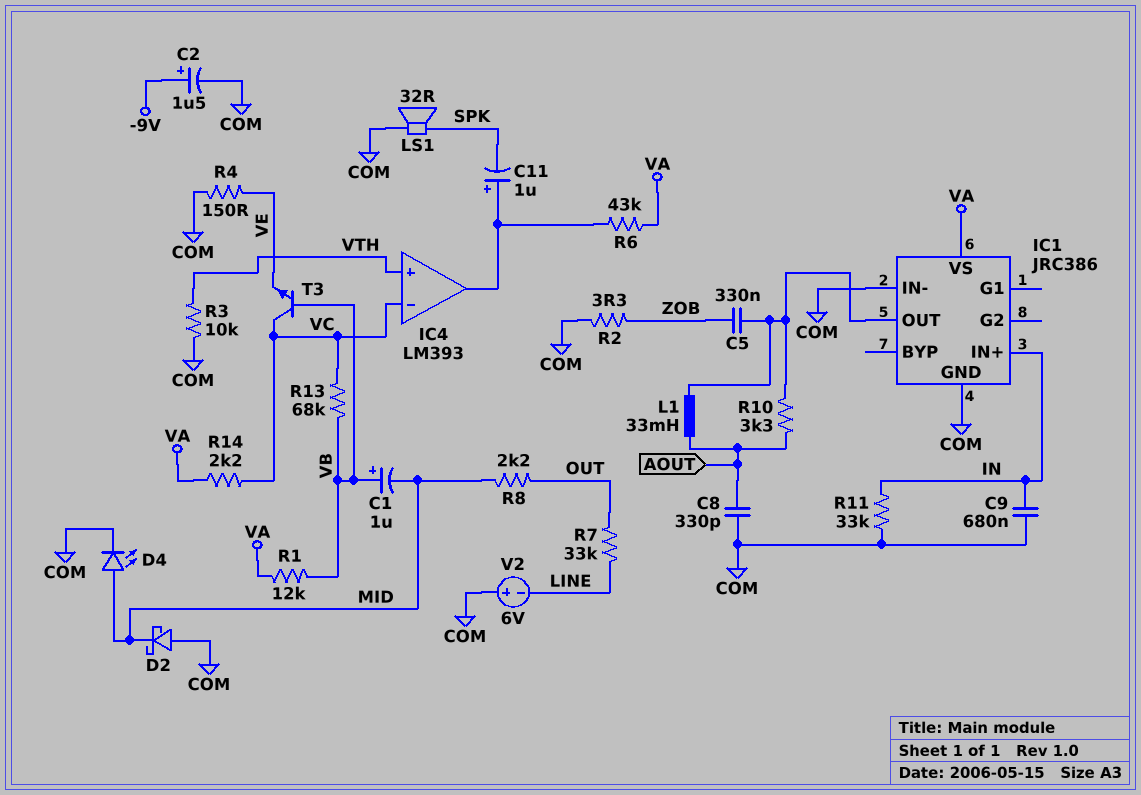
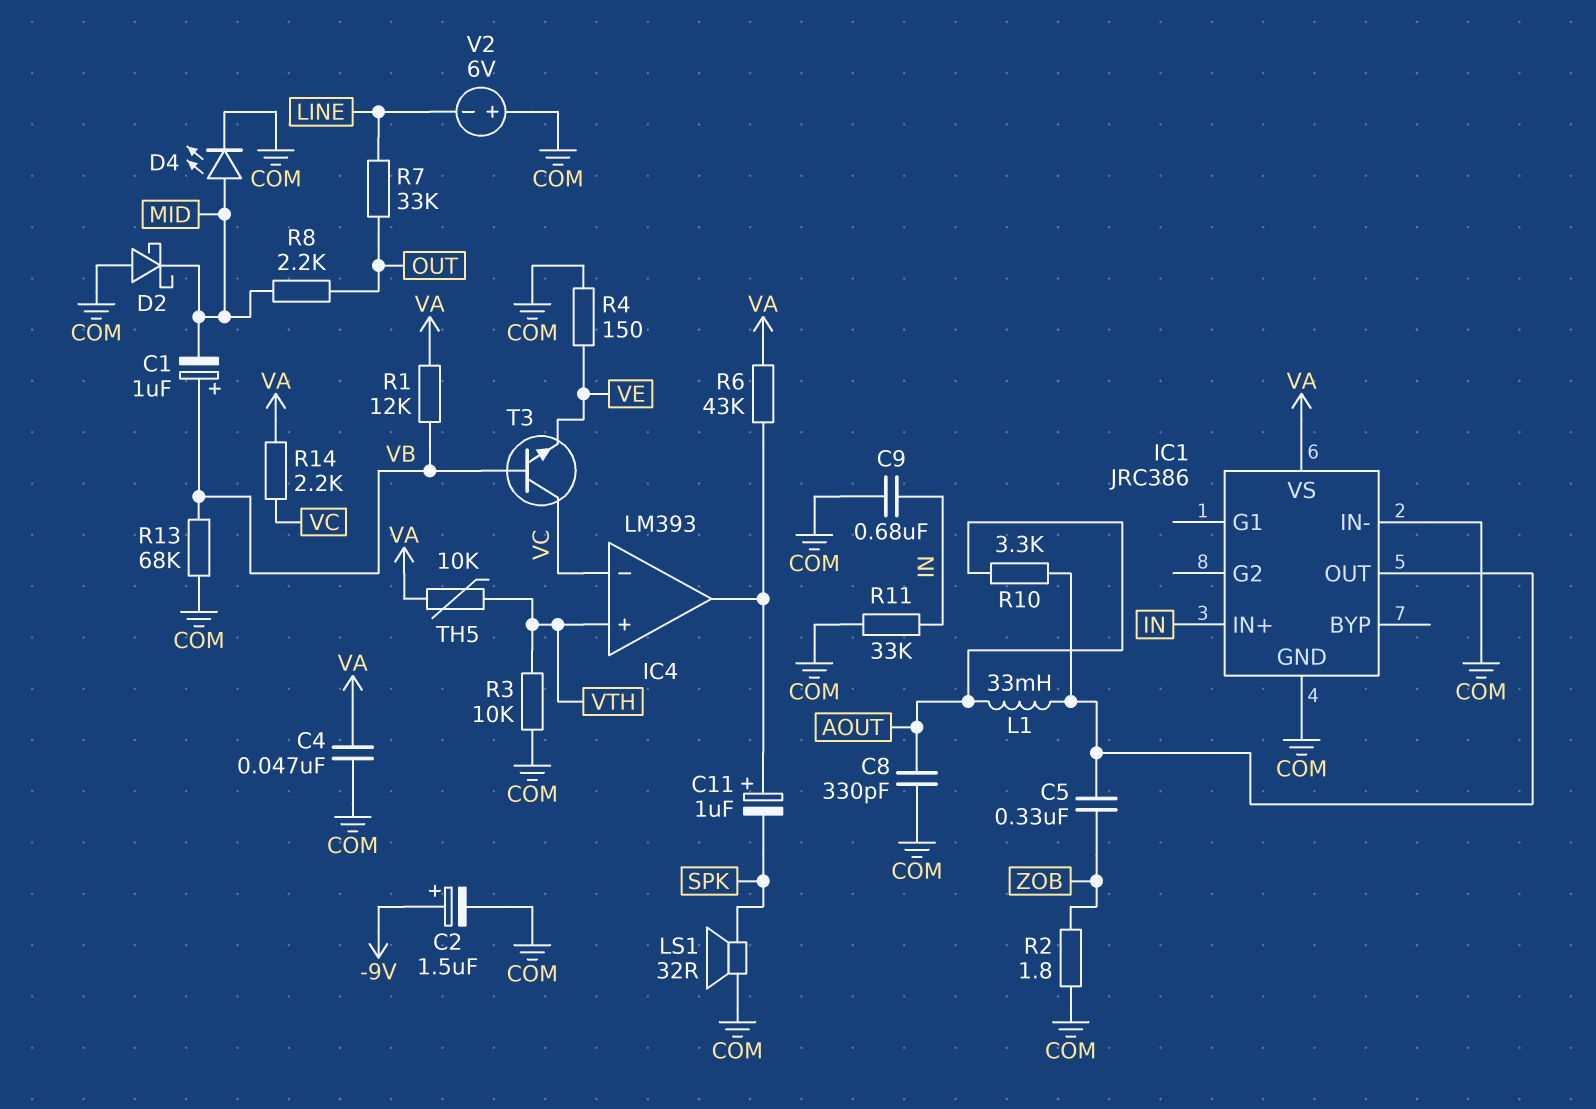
C4: none -> 47nF (COM, VA)
R2: 3.3 (COM, ZOB) -> 1.8 (COM, ZOB)
R13: 68k (VB, VC) -> 68k (COM, VB)
TH5: none -> 10k (VA, VTH)

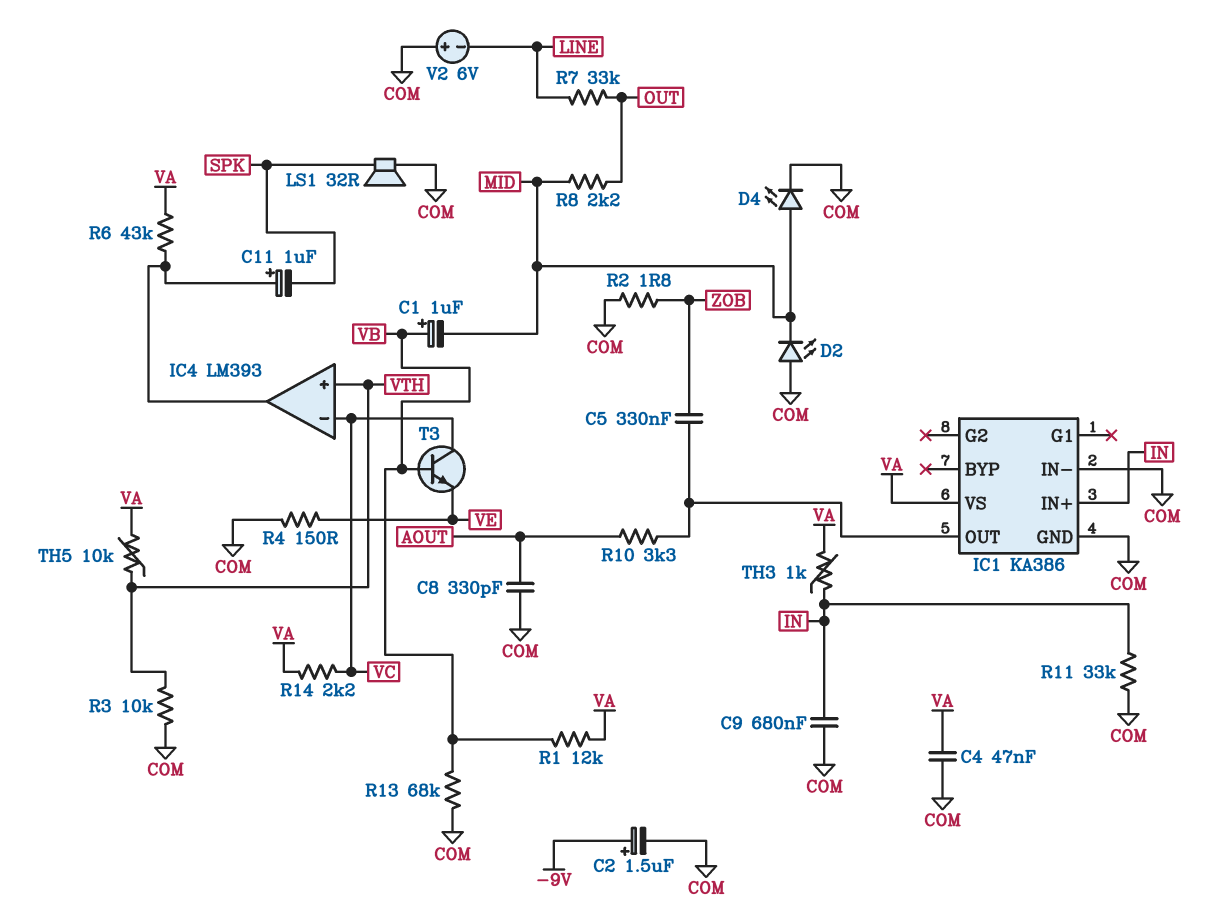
D2: schottky (A COM, K MID) -> LED (A COM, K MID)
IC1: JRC386 -> KA386
L1: 33mH (AOUT, IC1/OUT) -> none
TH3: none -> 1k (IN, VA)

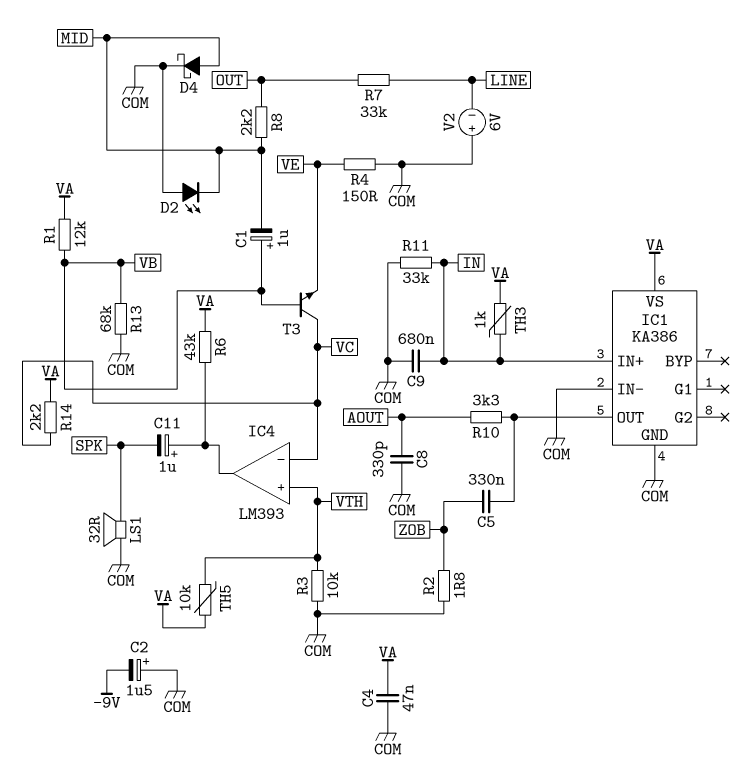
C2: 1.5uF (plus -9V, minus COM) -> 1.5uF (plus COM, minus -9V)
D4: LED (A MID, K COM) -> schottky (A MID, K COM)

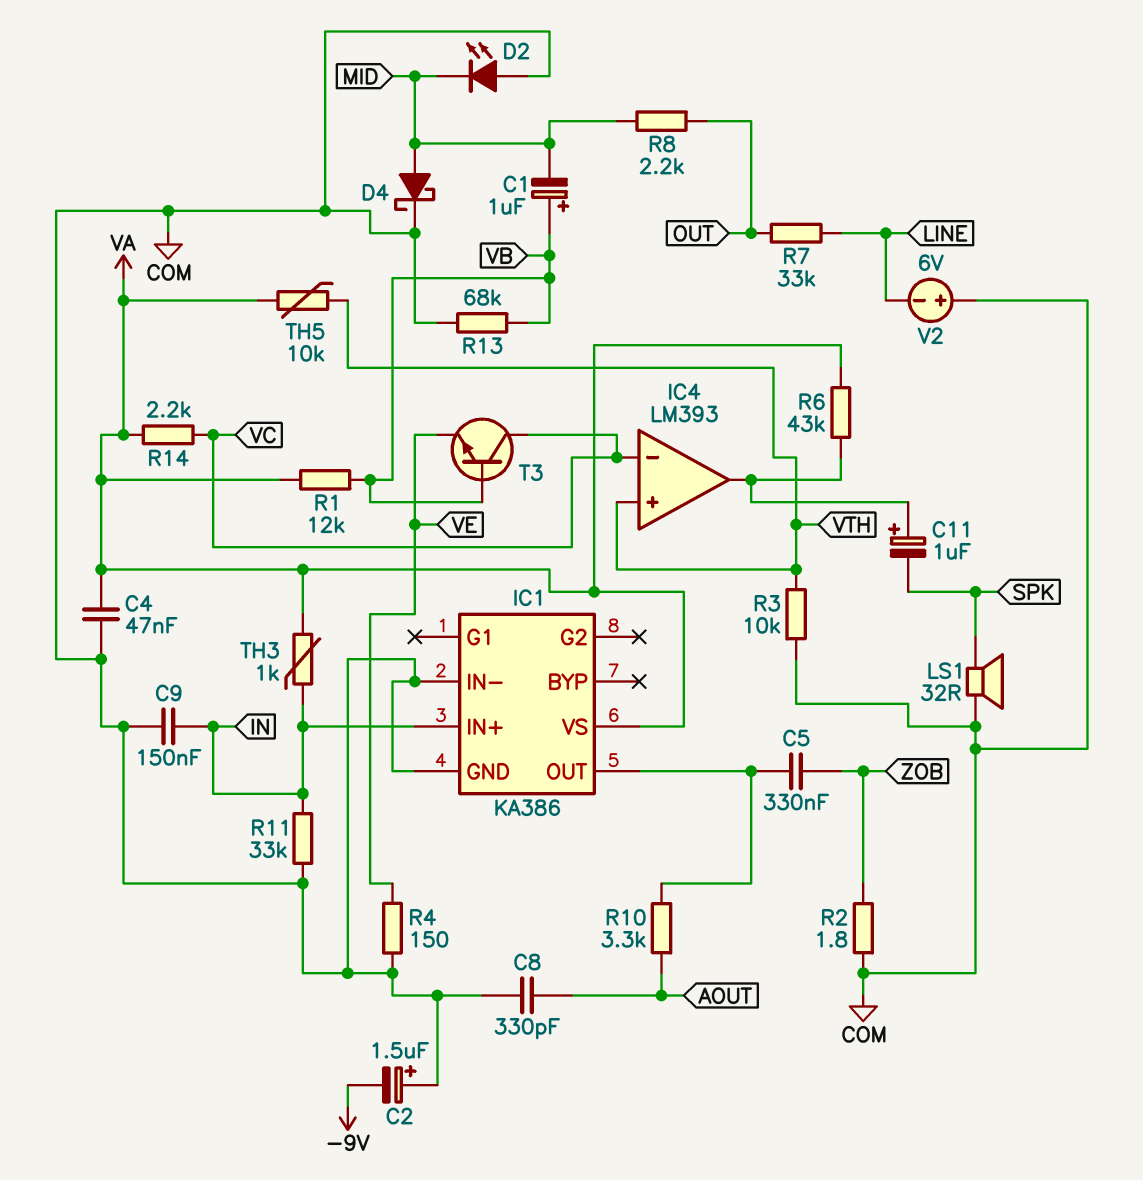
C9: 680nF (COM, IN) -> 150nF (COM, IN)

